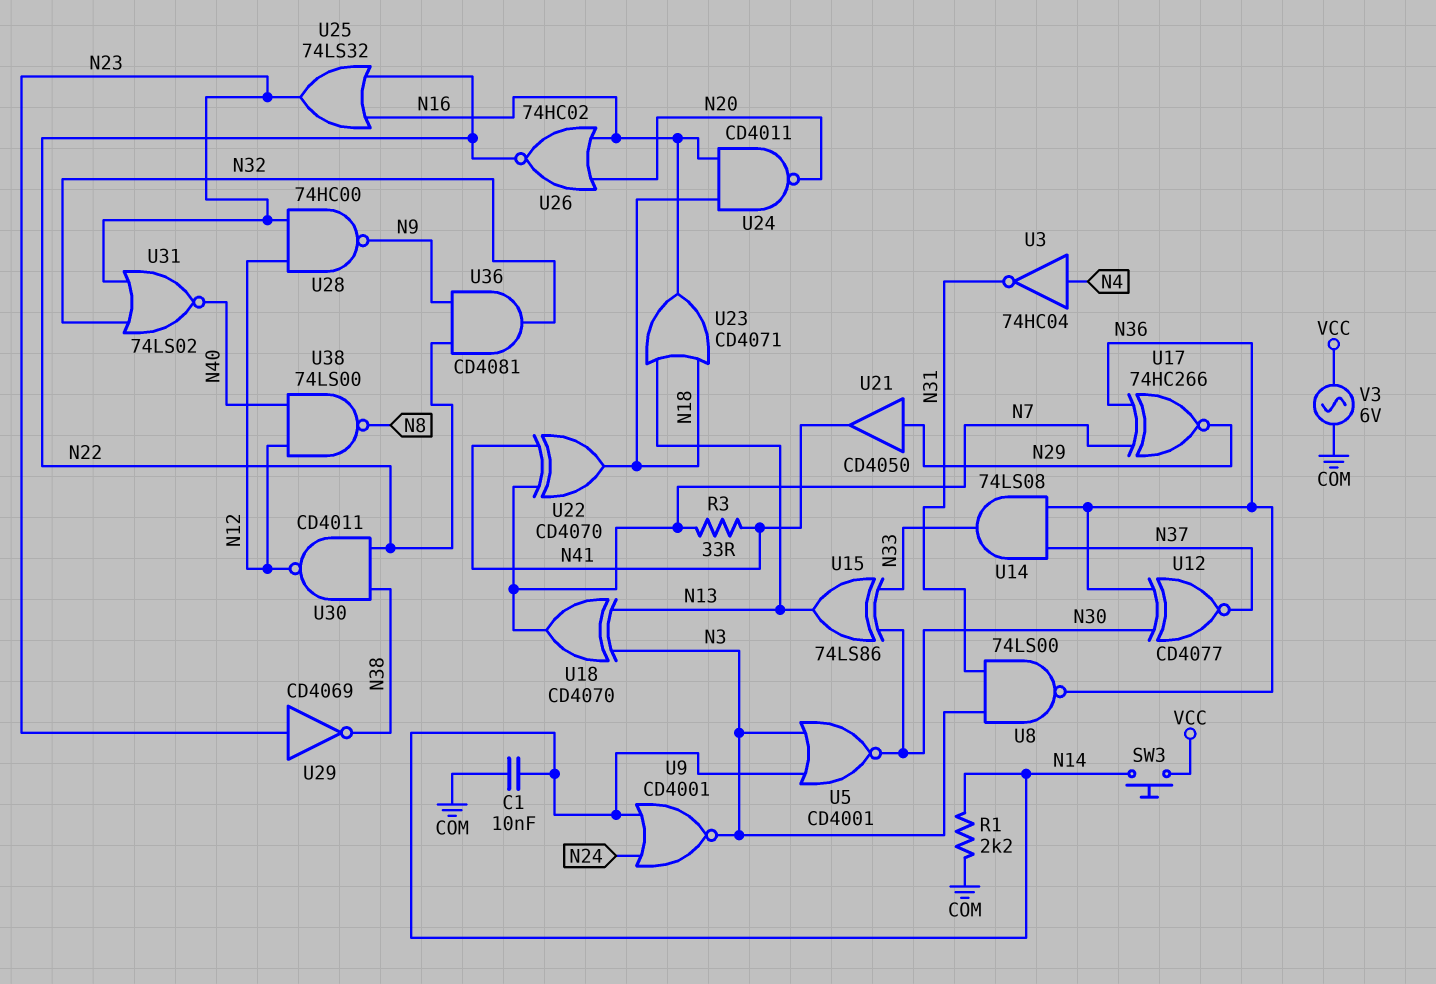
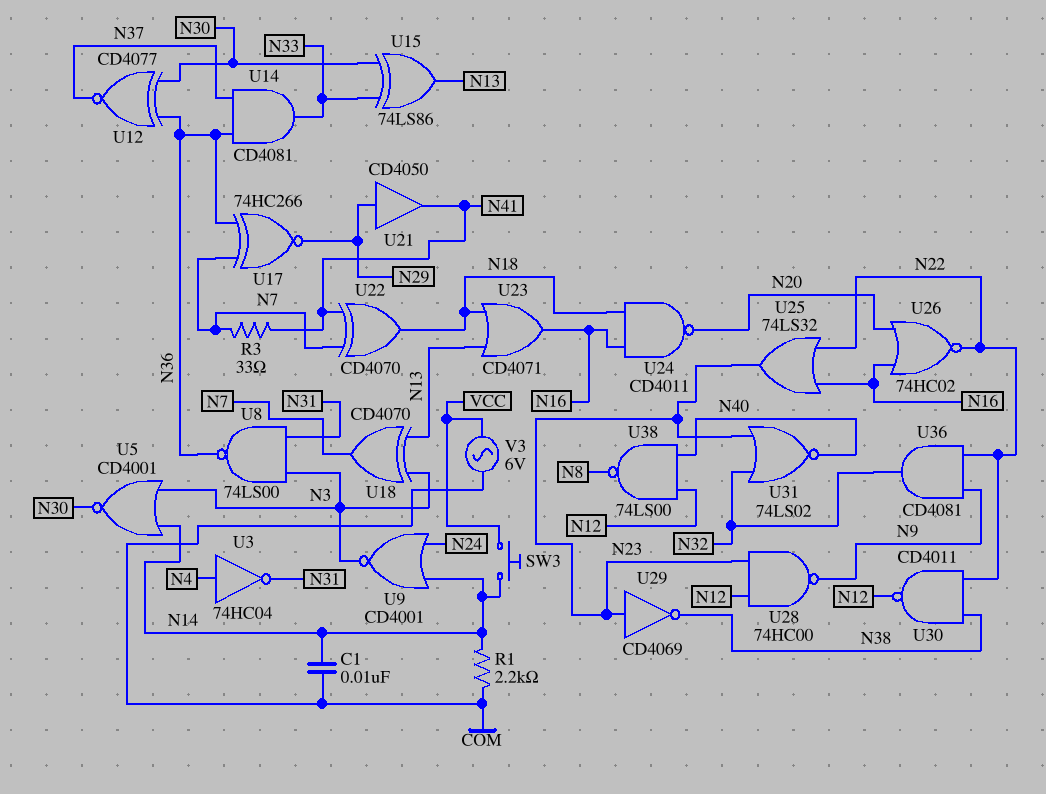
U14: AND 74LS08 (in N36, in N37, out N33) -> AND CD4081 (in N36, in N37, out N33)

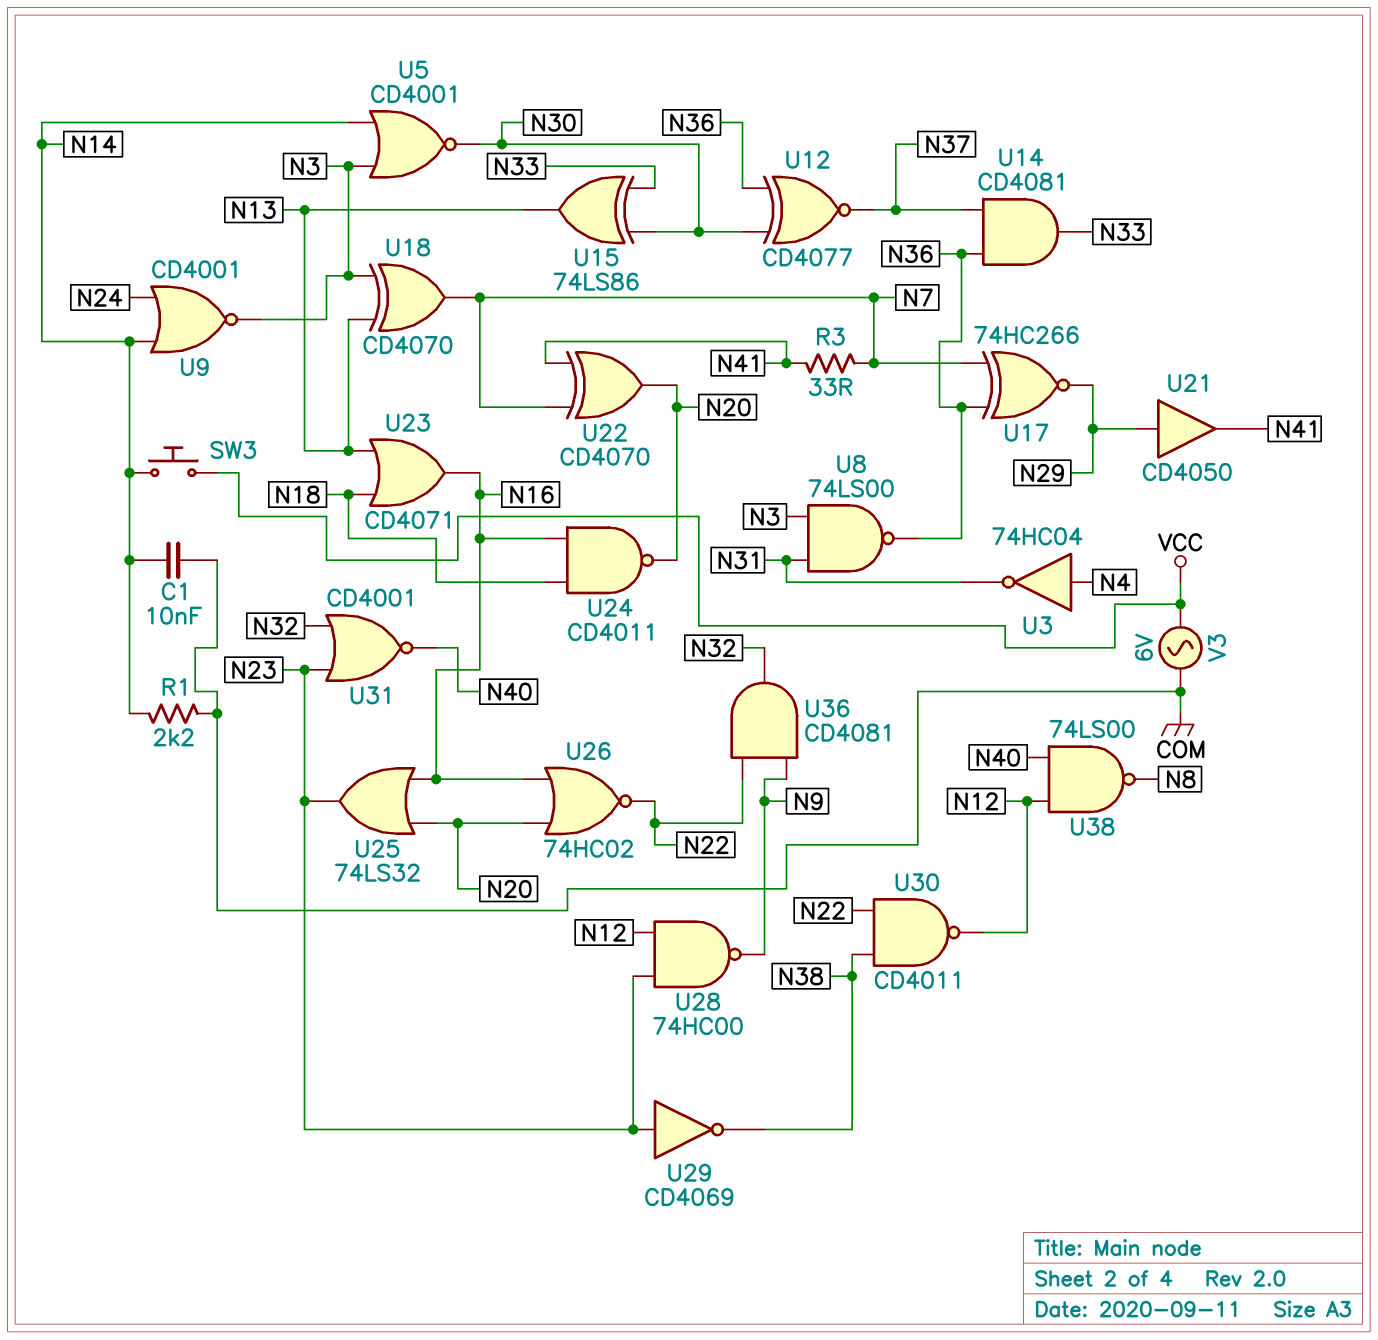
U22: XOR CD4070 (in N7, in N41, out N18) -> XOR CD4070 (in N7, in N41, out N20)
U25: OR 74LS32 (in N16, in N22, out N23) -> OR 74LS32 (in N16, in N20, out N23)
U31: NOR 74LS02 (in N23, in N32, out N40) -> NOR CD4001 (in N23, in N32, out N40)

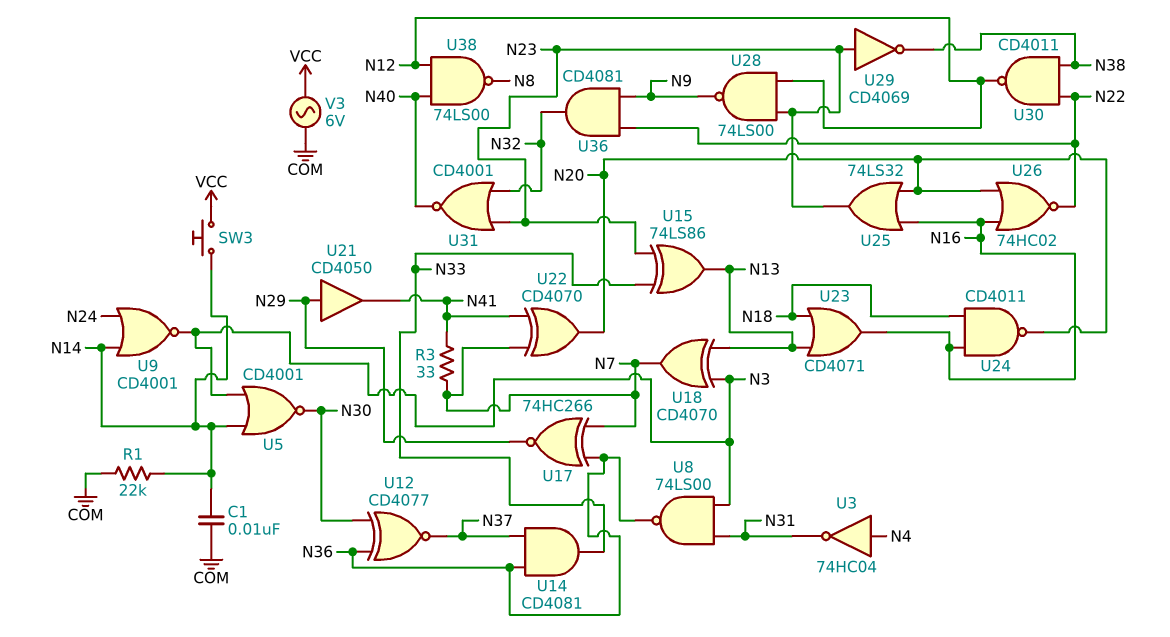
R1: 2.2k (COM, N14) -> 22k (COM, N14)
U15: XOR 74LS86 (in N30, in N33, out N13) -> XOR 74LS86 (in N23, in N33, out N13)
U28: NAND 74HC00 (in N12, in N23, out N9) -> NAND 74LS00 (in N12, in N23, out N9)

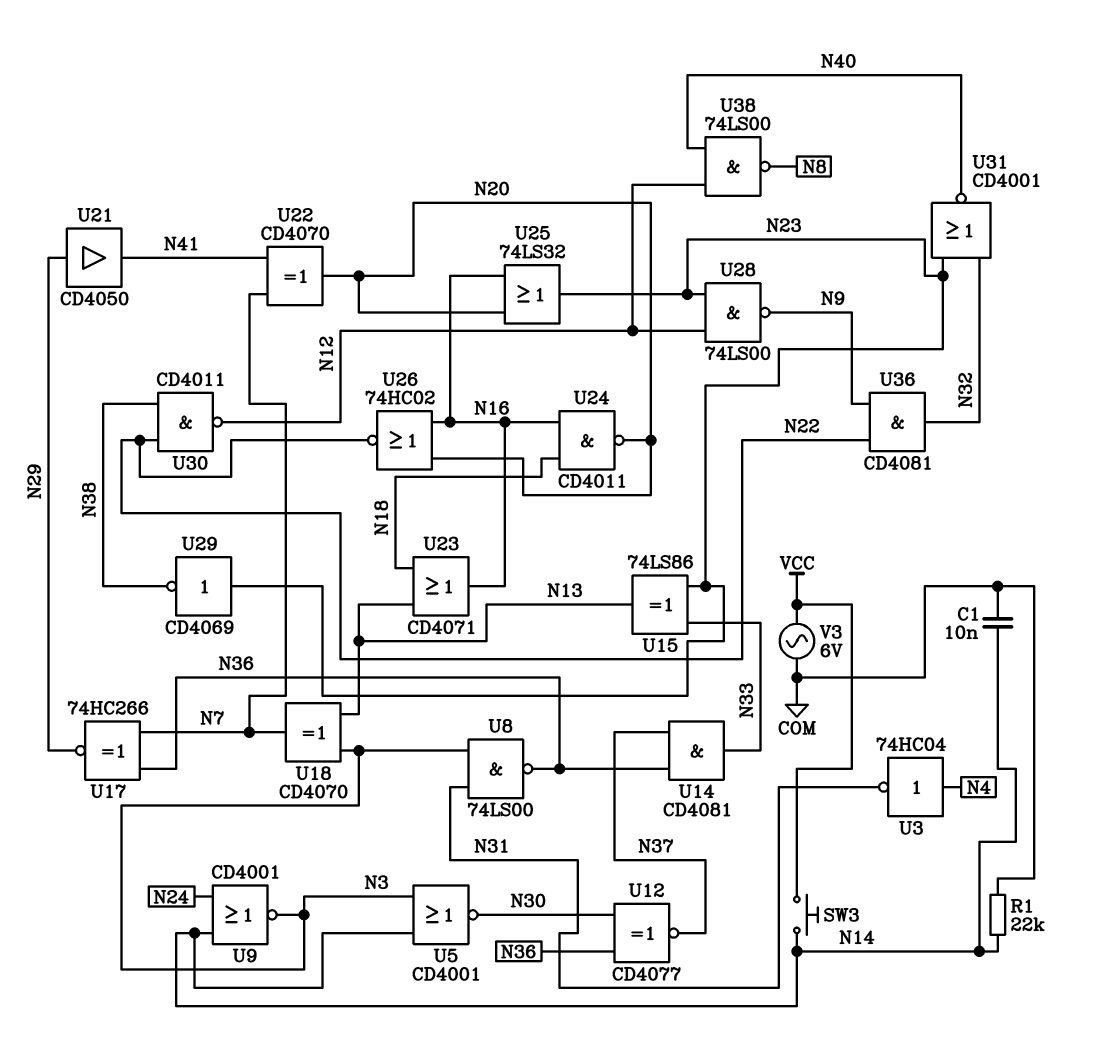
R3: 33 (N7, N41) -> none

